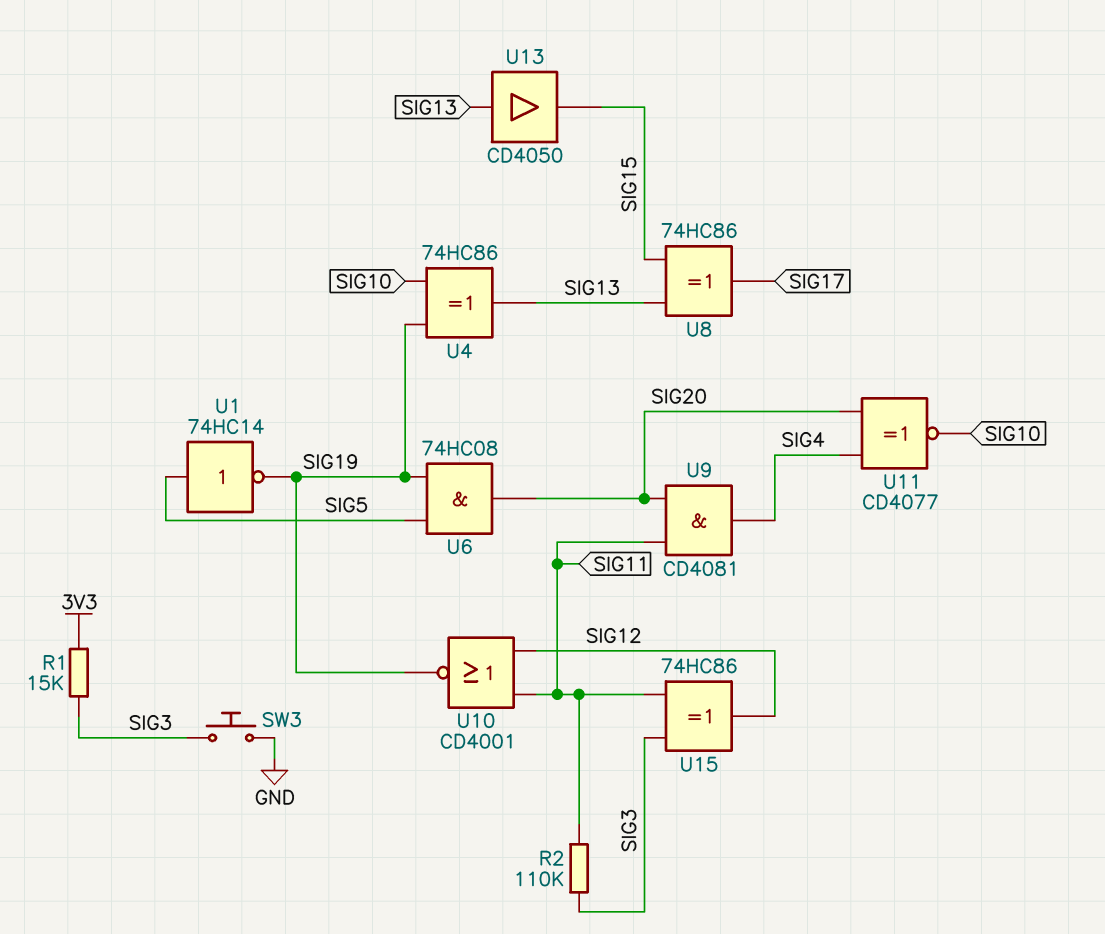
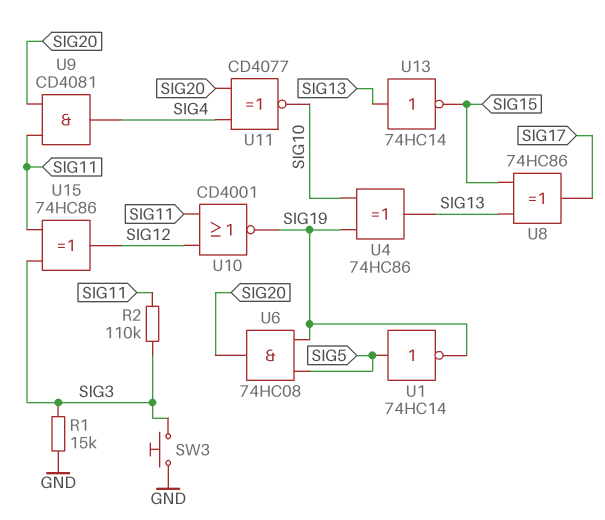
R1: 15k (3V3, SIG3) -> 15k (GND, SIG3)
U13: buffer CD4050 (in SIG13, out SIG15) -> NOT 74HC14 (in SIG13, out SIG15)

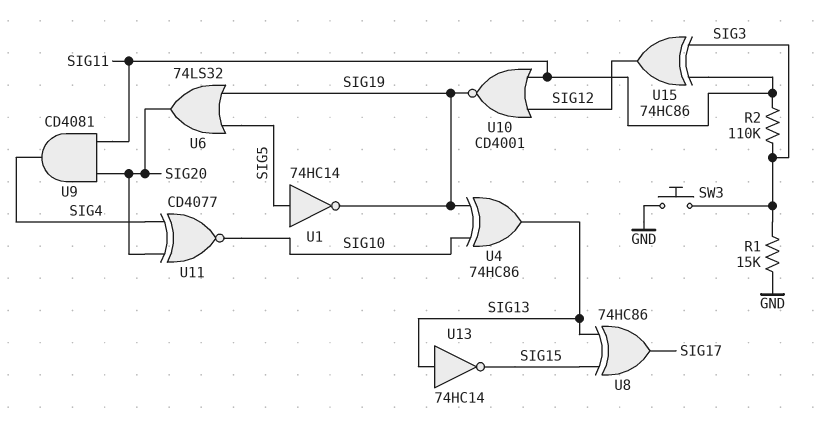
U6: AND 74HC08 (in SIG5, in SIG19, out SIG20) -> OR 74LS32 (in SIG5, in SIG19, out SIG20)

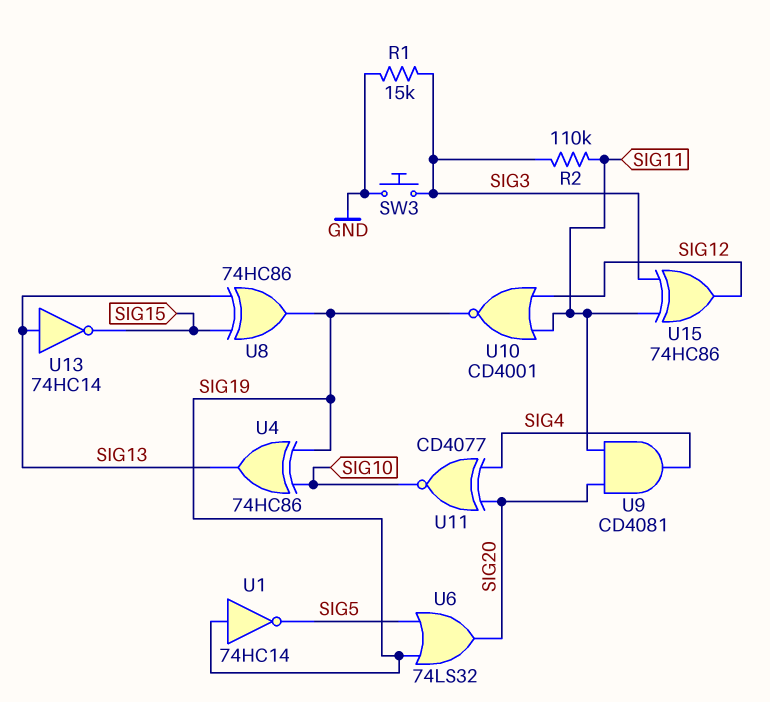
U1: NOT 74HC14 (in SIG5, out SIG19) -> NOT 74HC14 (in SIG19, out SIG5)
U8: XOR 74HC86 (in SIG13, in SIG15, out SIG17) -> XOR 74HC86 (in SIG13, in SIG15, out SIG19)

